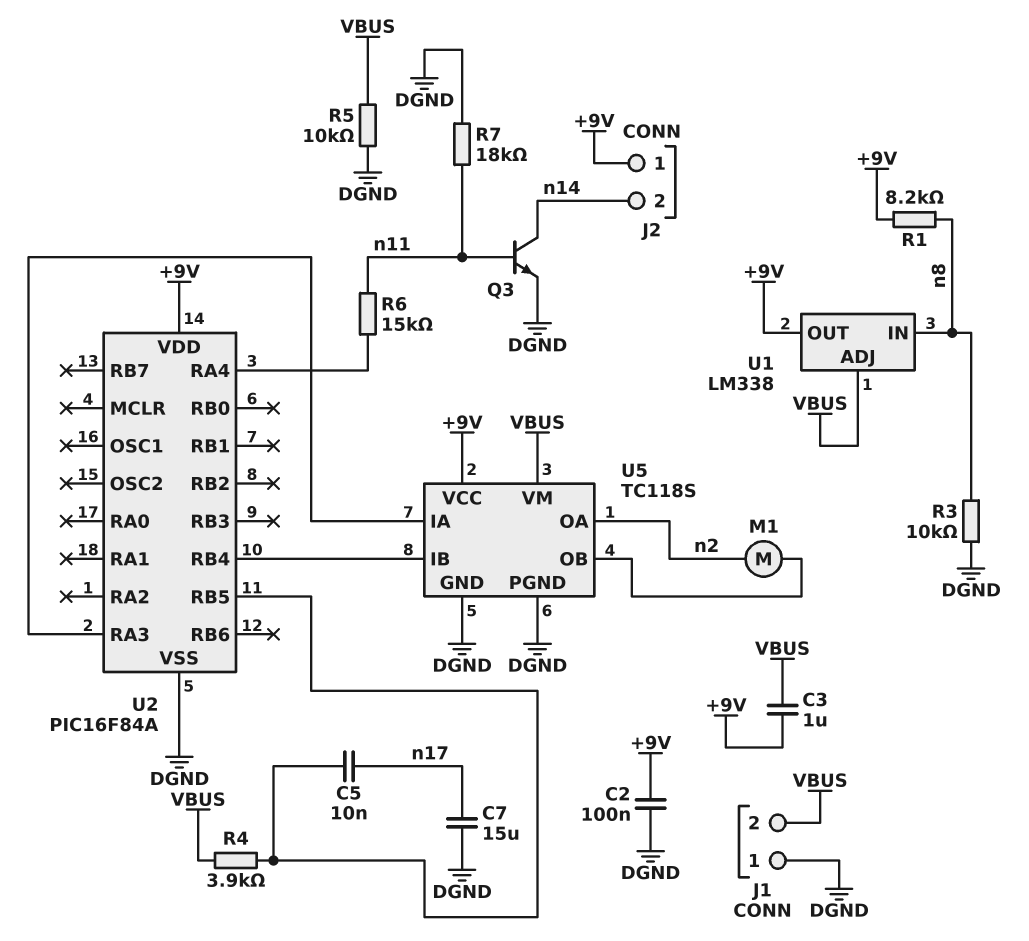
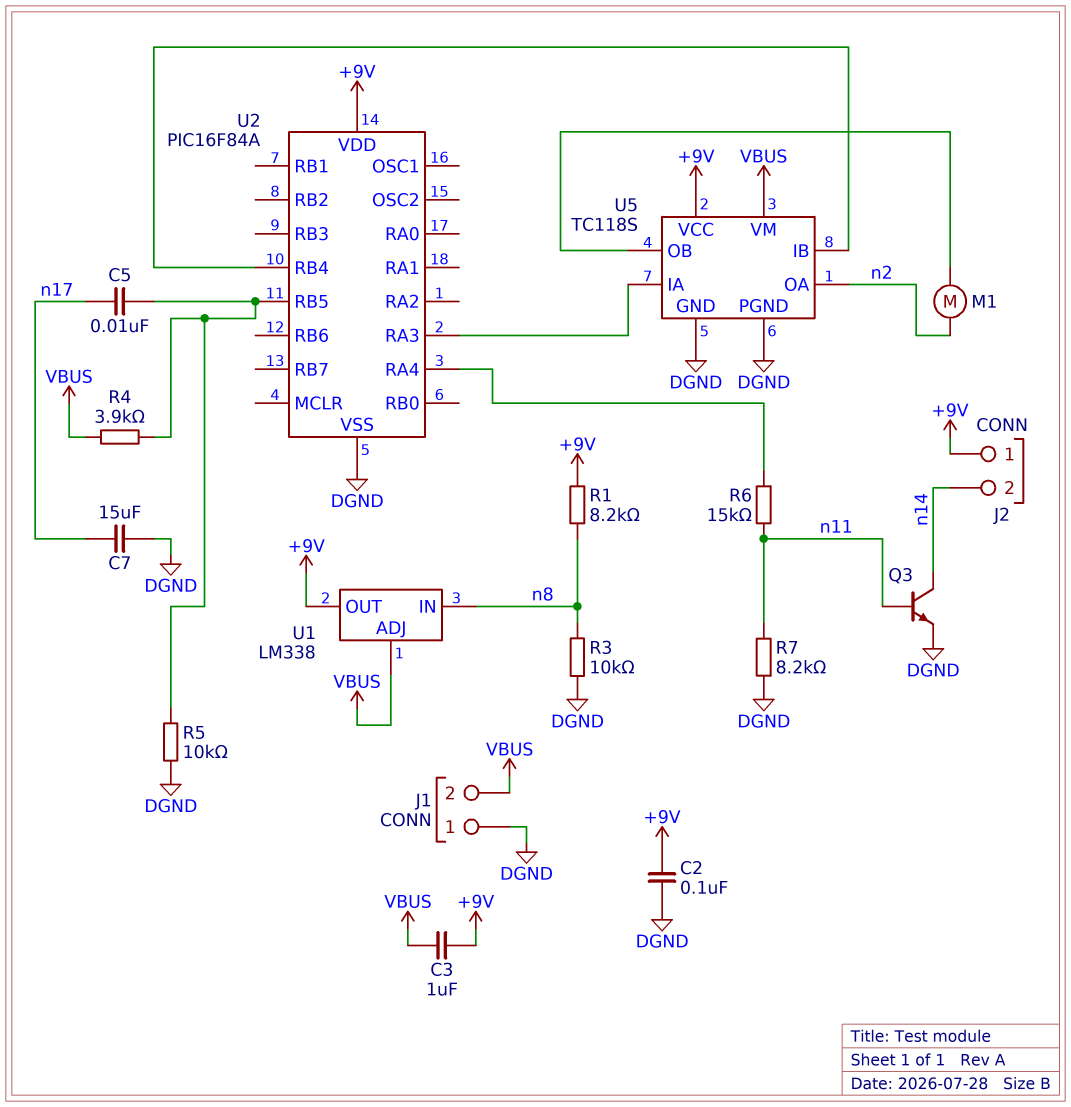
R5: 10k (DGND, VBUS) -> 10k (DGND, U2/RB5)
R7: 18k (DGND, n11) -> 8.2k (DGND, n11)

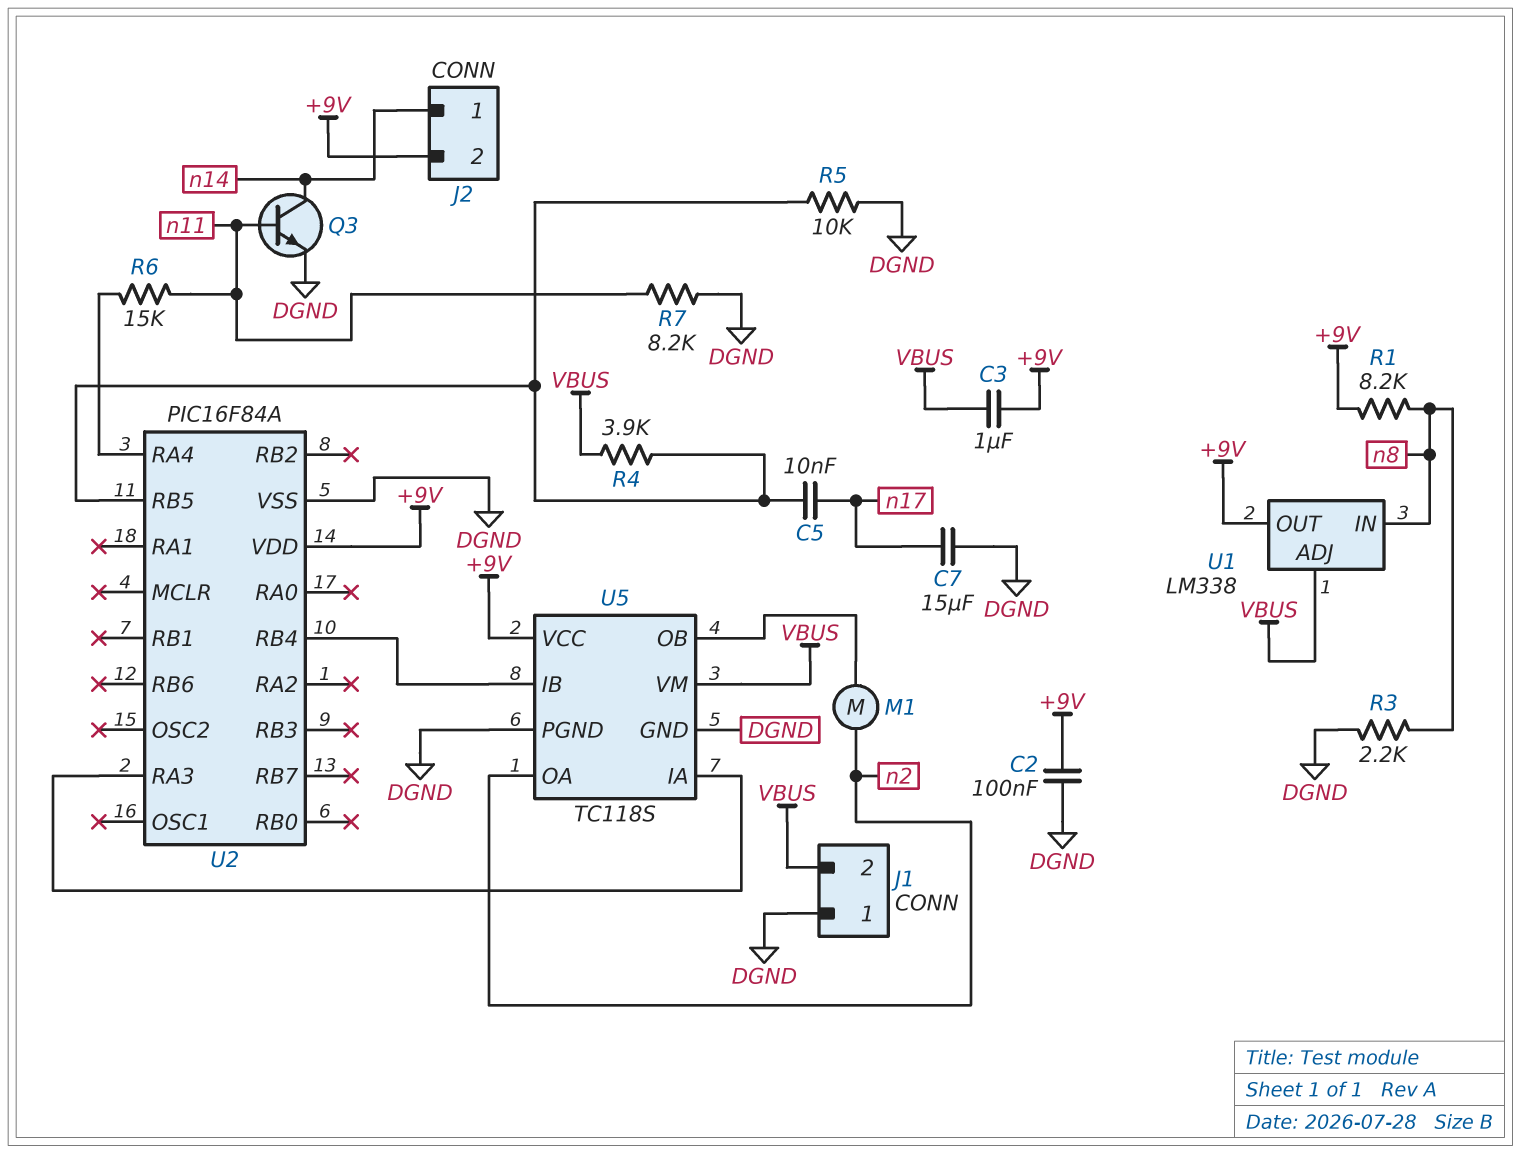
J2 pin 1: +9V -> n14
J2 pin 2: n14 -> +9V
R3: 10k (DGND, n8) -> 2.2k (DGND, n8)

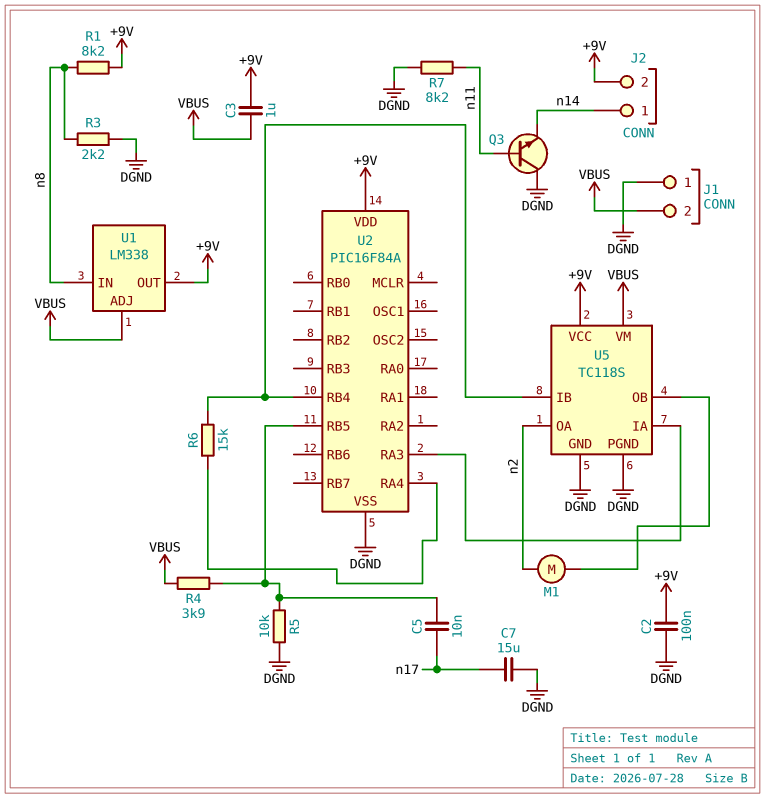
Q3: NPN (B n11, C n14, E DGND) -> NPN (B n11, C DGND, E n14)
R6: 15k (U2/RA4, n11) -> 15k (U2/RA4, U2/RB4)

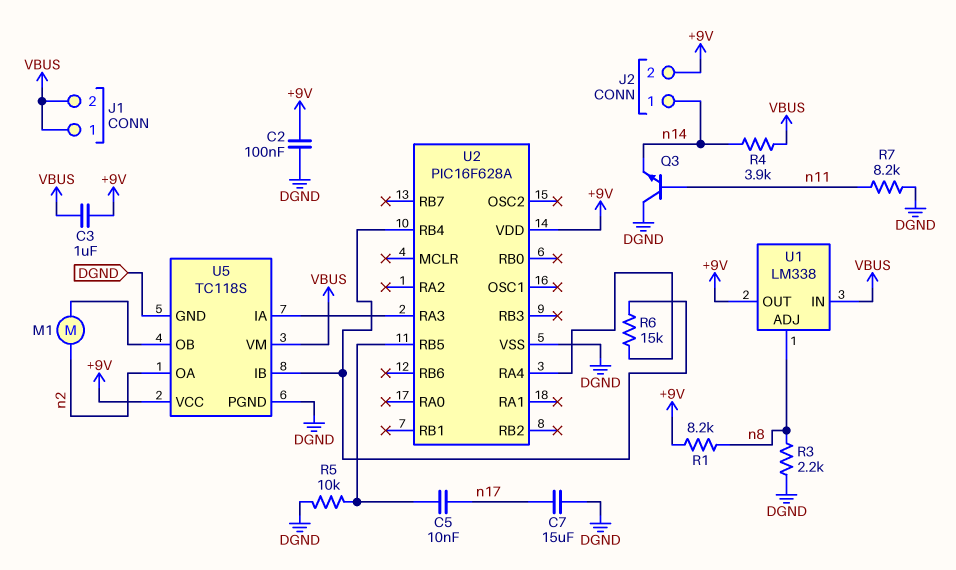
J1 pin 1: DGND -> VBUS
R4: 3.9k (U2/RB5, VBUS) -> 3.9k (VBUS, n14)
U1 pin ADJ: VBUS -> n8
U1 pin IN: n8 -> VBUS
U2: PIC16F84A -> PIC16F628A

